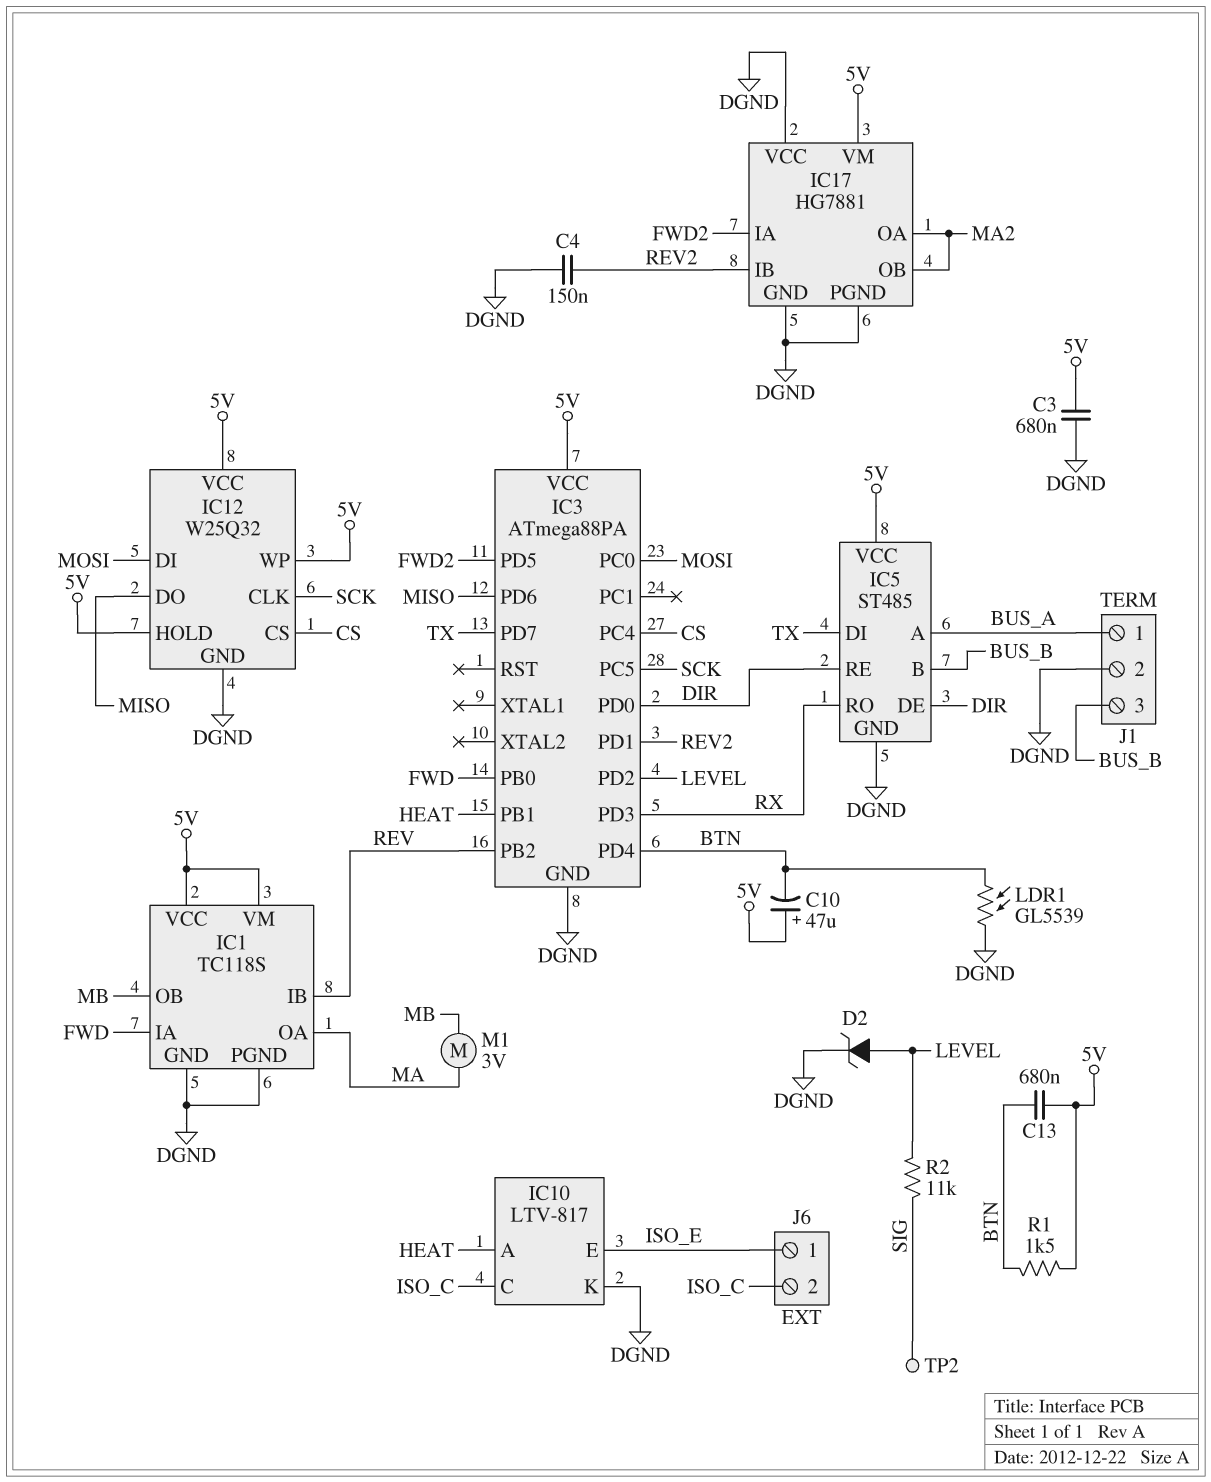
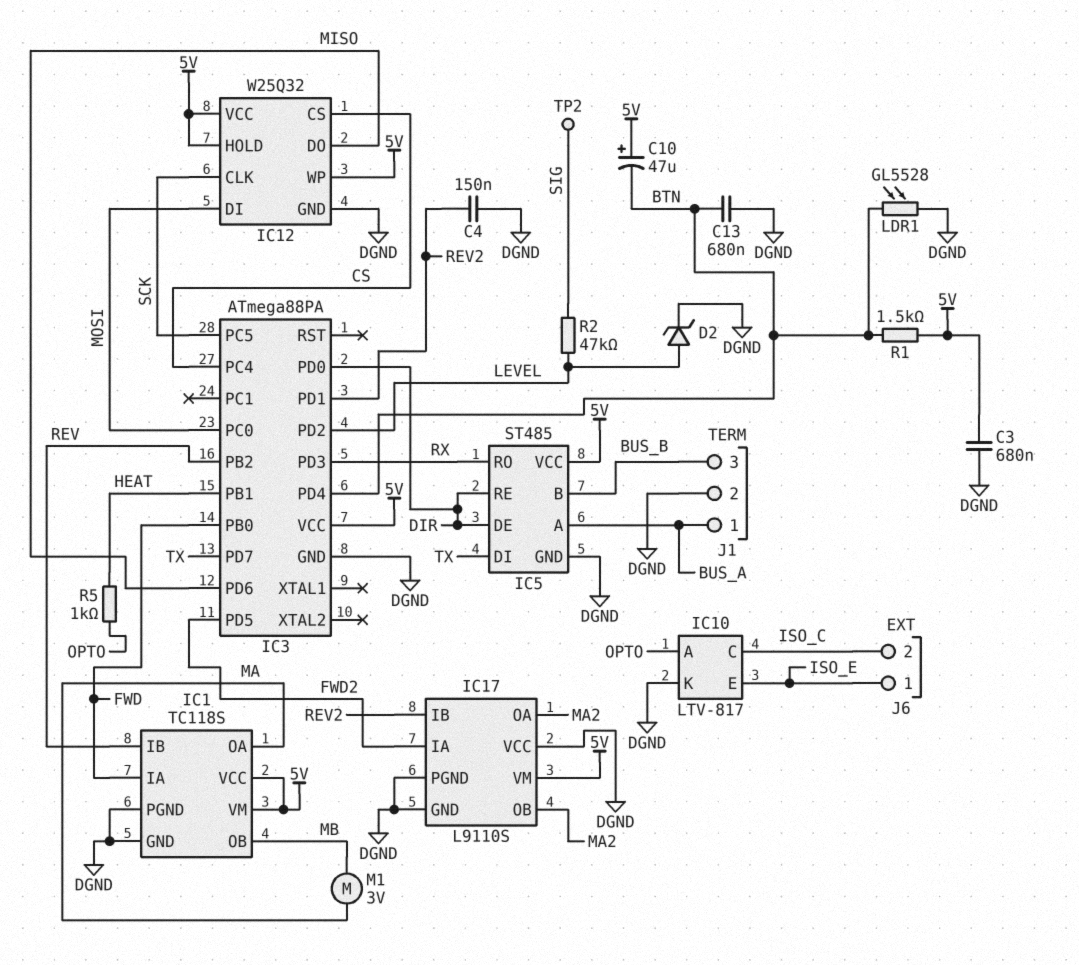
C13: 680nF (5V, BTN) -> 680nF (BTN, DGND)
IC10 pin A: HEAT -> OPTO
IC17: HG7881 -> L9110S
LDR1: GL5539 (BTN, DGND) -> GL5528 (BTN, DGND)
R2: 11k (LEVEL, SIG) -> 47k (LEVEL, SIG)
R5: none -> 1k (HEAT, OPTO)

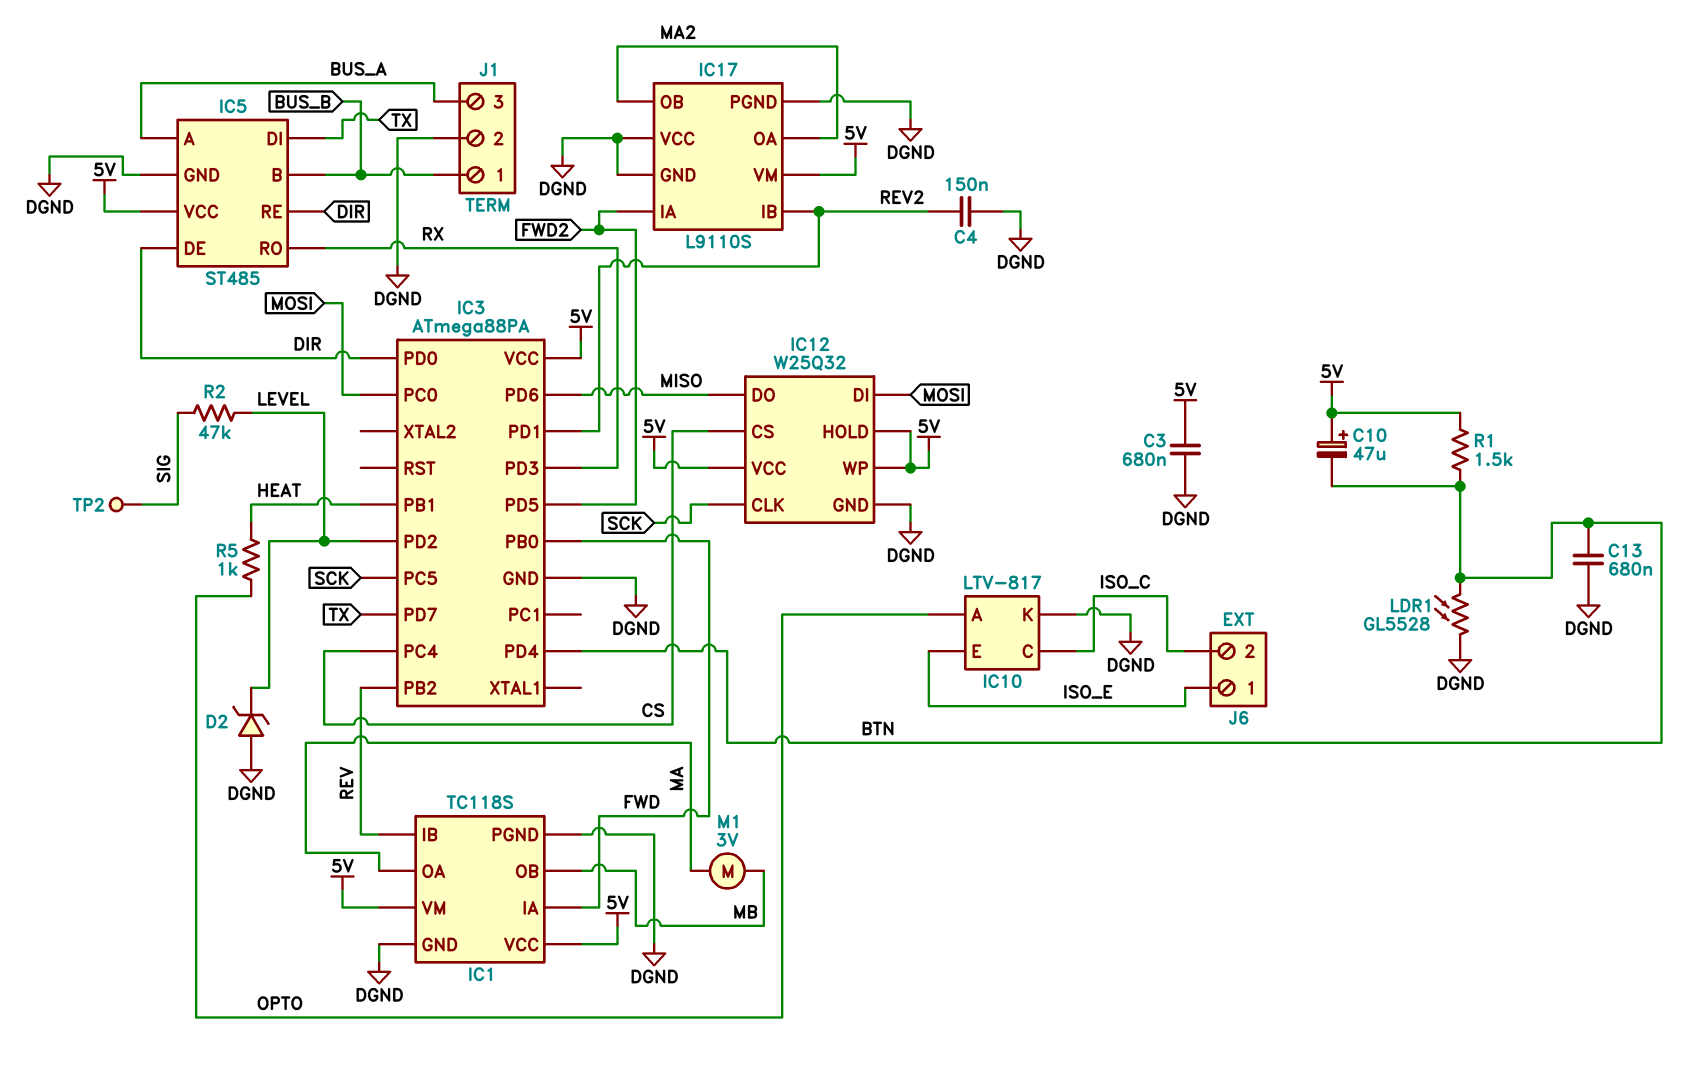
D2: zener (A LEVEL, K DGND) -> zener (A DGND, K LEVEL)
J1 pin 1: BUS_A -> BUS_B
J1 pin 3: BUS_B -> BUS_A

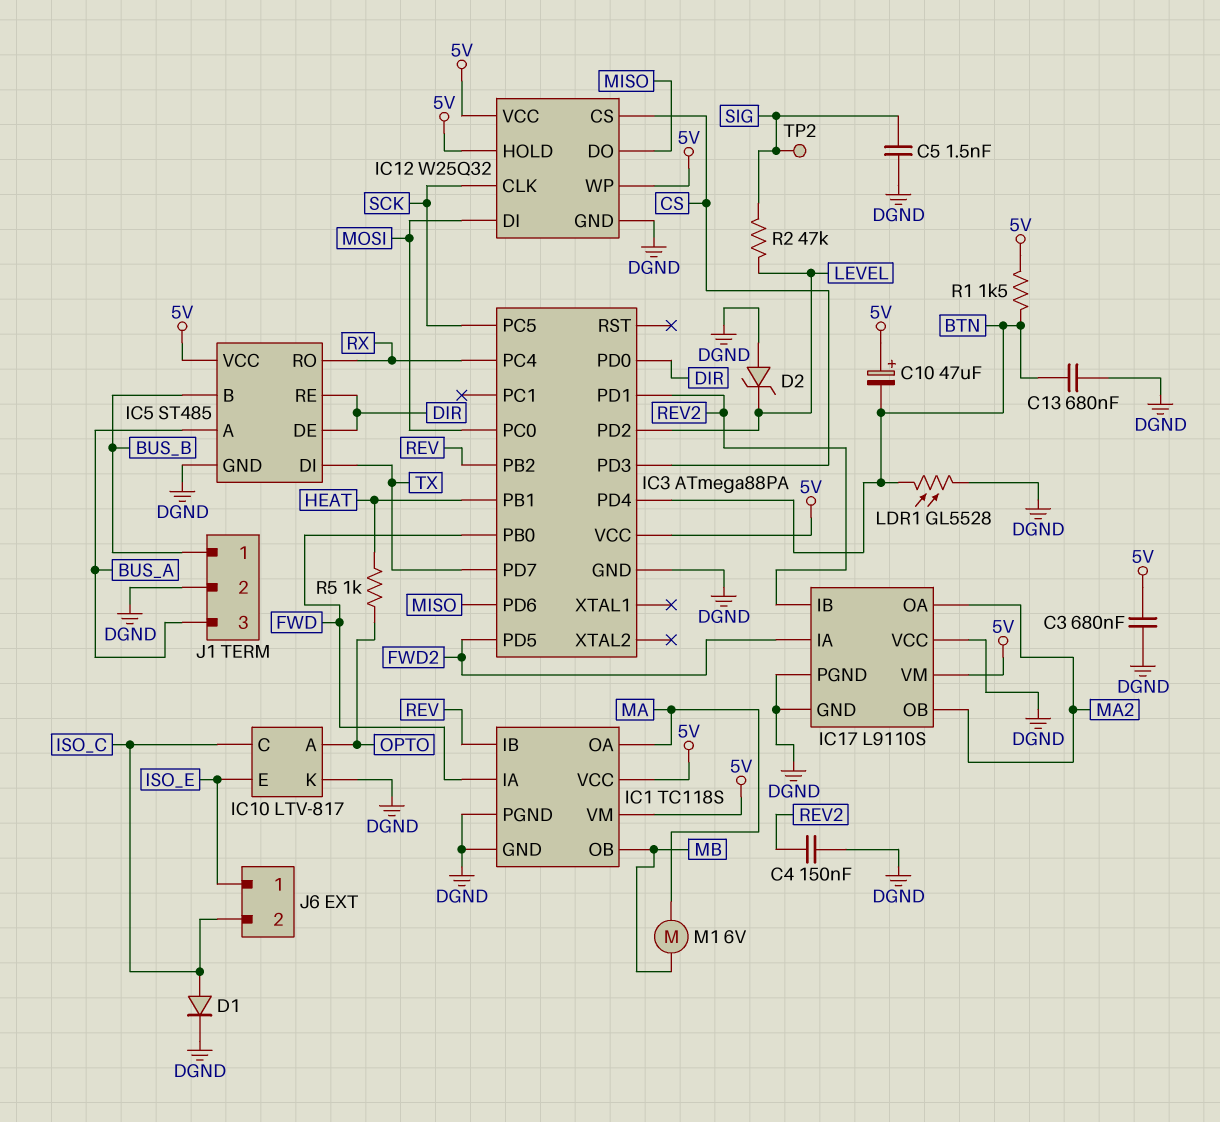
C5: none -> 1.5nF (DGND, SIG)
D1: none -> diode (A ISO_C, K DGND)
IC3 pin PC4: CS -> RX
IC3 pin PD3: RX -> CS
M1: motor 3V (MA, MB) -> motor 6V (MA, MB)

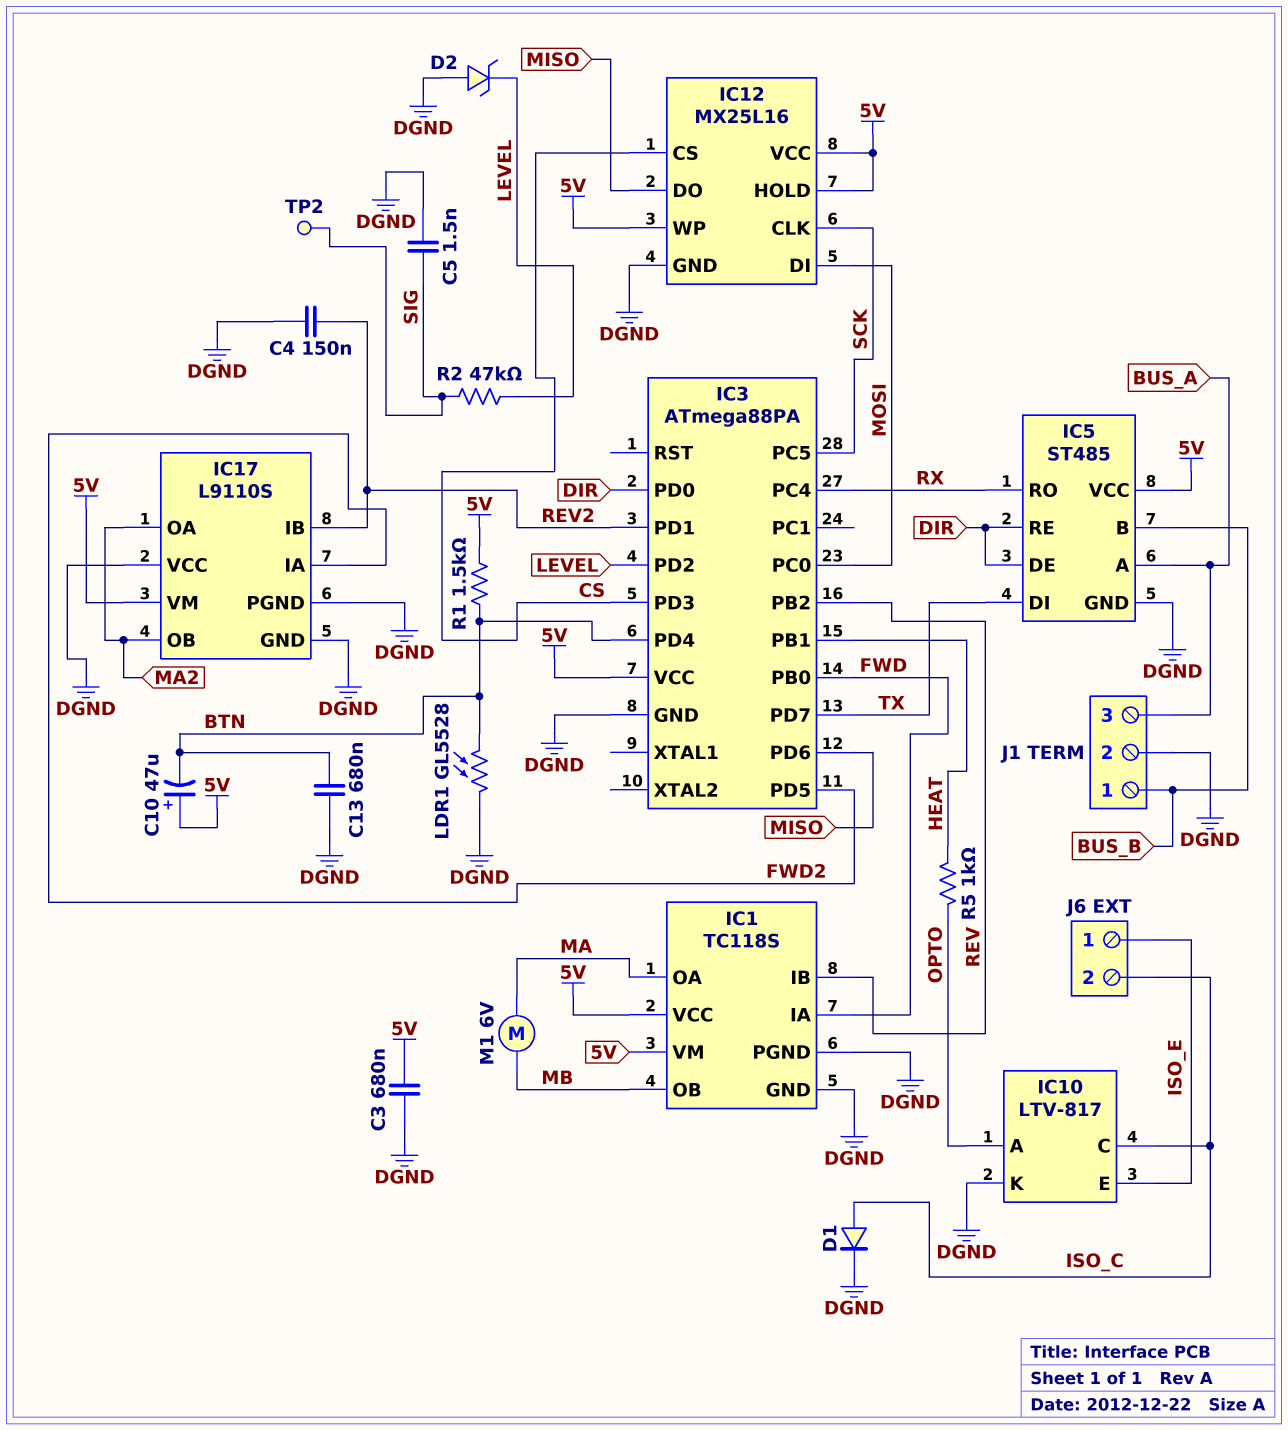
IC12: W25Q32 -> MX25L16

